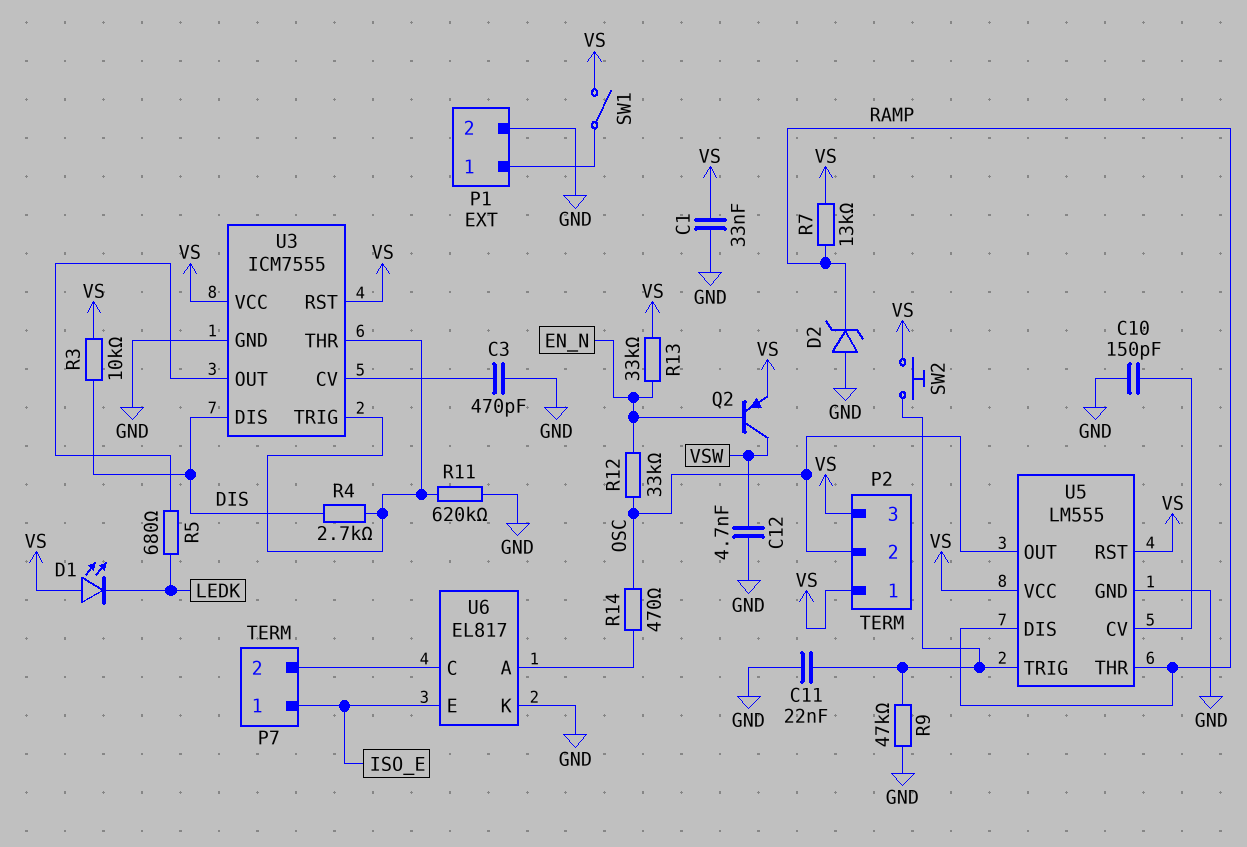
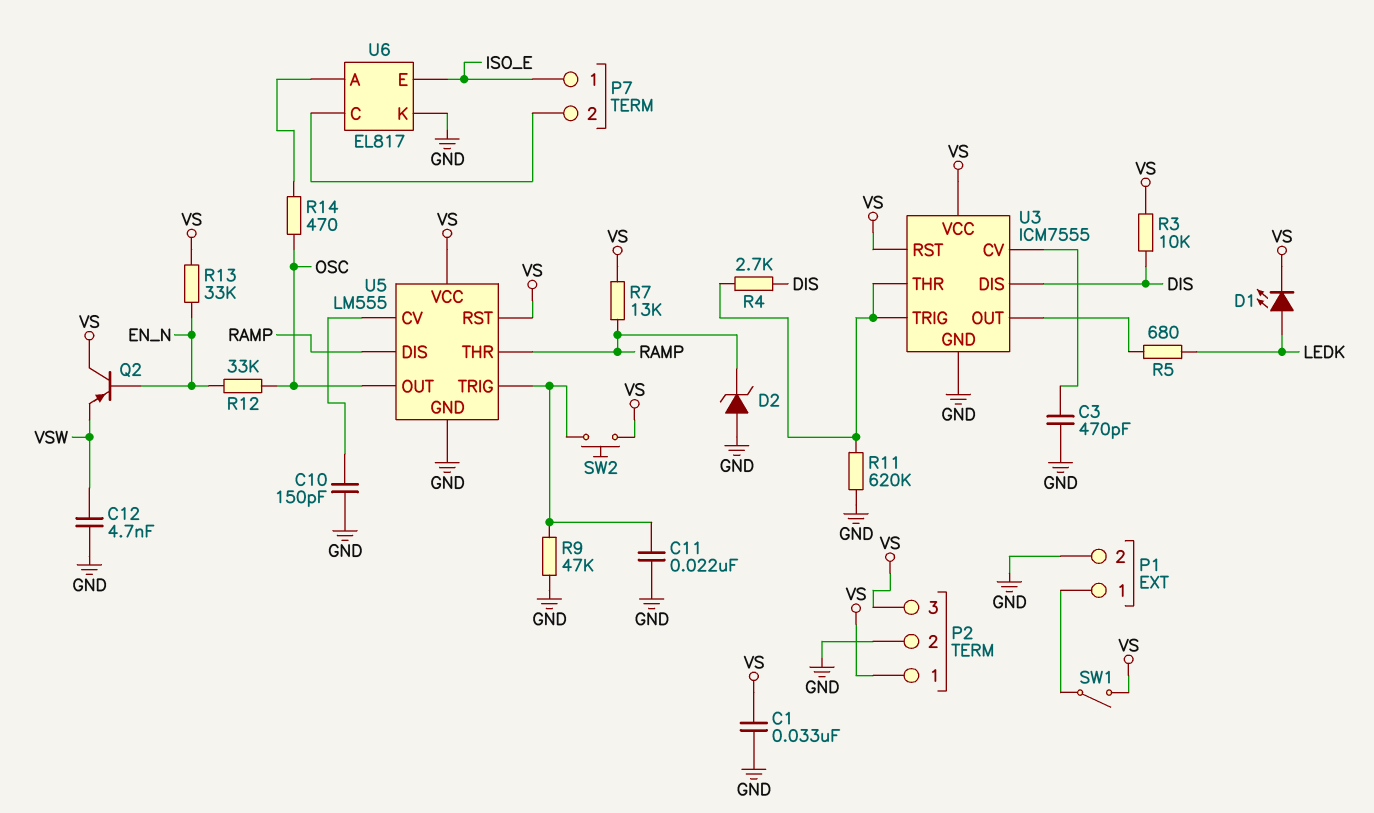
D1: LED (A VS, K LEDK) -> LED (A LEDK, K VS)
P2 pin 2: OSC -> GND
Q2: PNP (B EN_N, C VSW, E VS) -> PNP (B EN_N, C VS, E VSW)

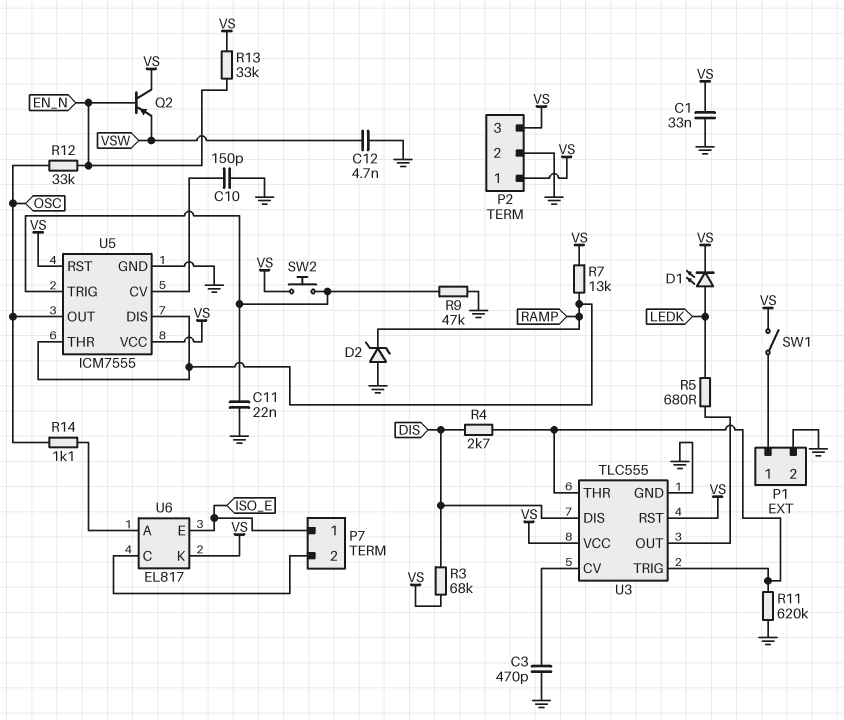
R3: 10k (DIS, VS) -> 68k (DIS, VS)
R14: 470 (OSC, U6/A) -> 1.1k (OSC, U6/A)
U3: ICM7555 -> TLC555
U5: LM555 -> ICM7555
U6 pin K: GND -> VS

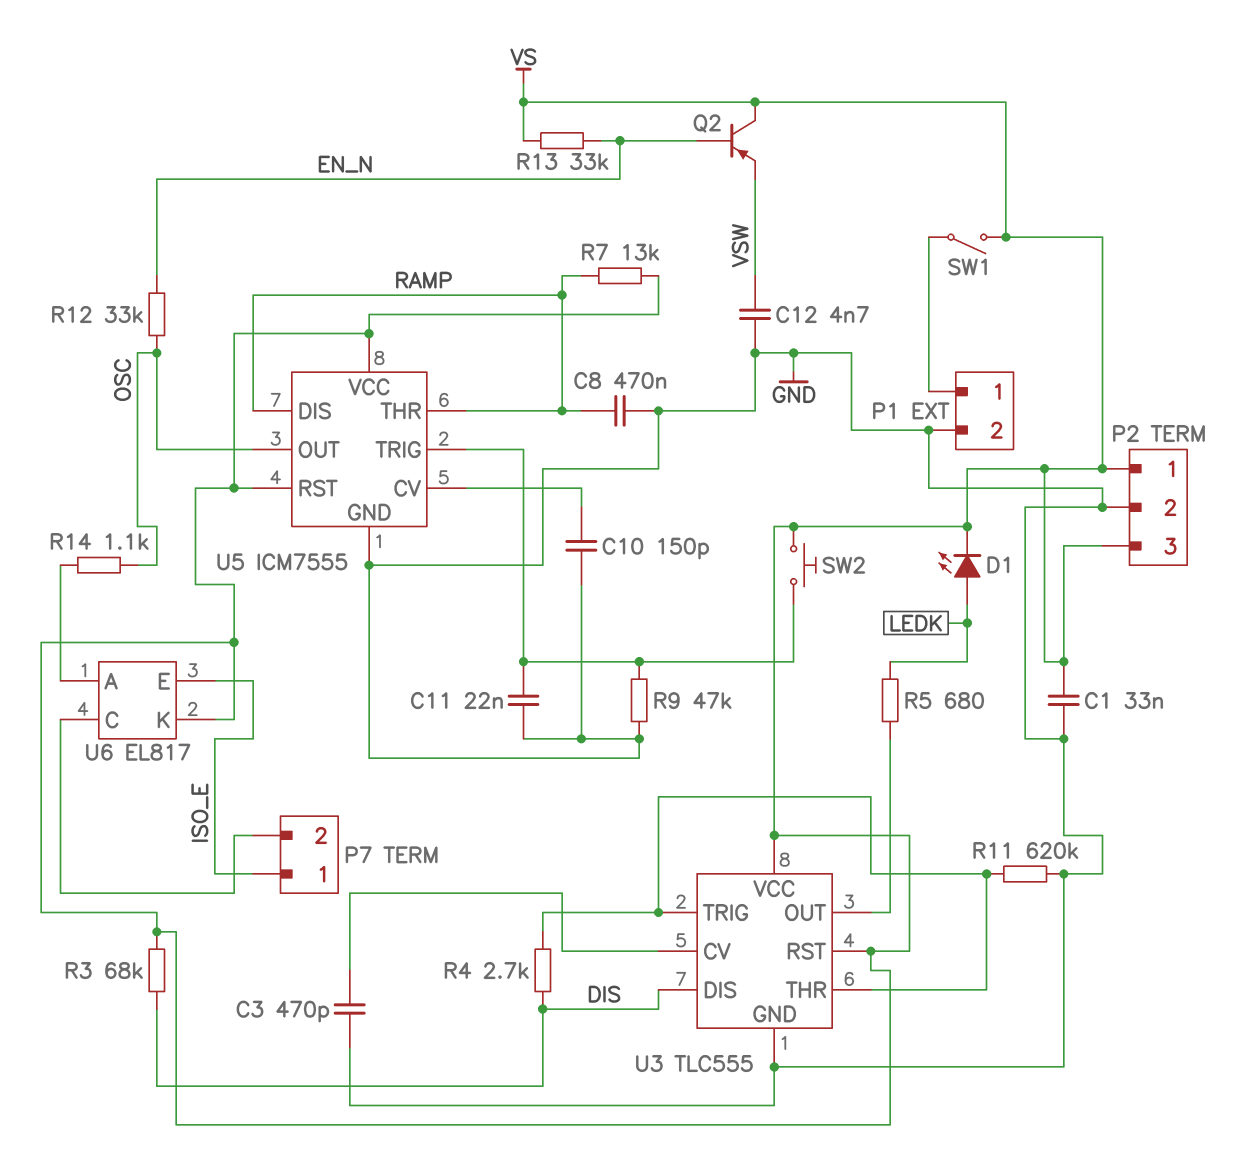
C8: none -> 470nF (GND, RAMP)
D2: zener (A GND, K RAMP) -> none

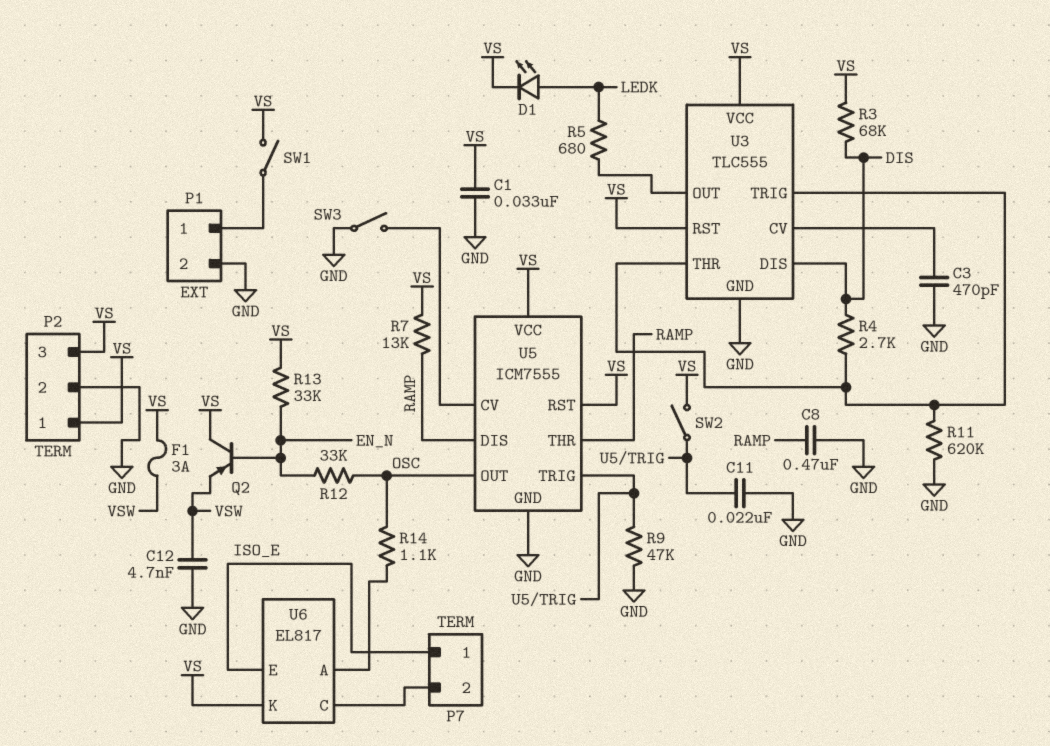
C10: 150pF (GND, U5/CV) -> none
F1: none -> 3A (VS, VSW)
SW2: button (U5/TRIG, VS) -> switch (U5/TRIG, VS)
SW3: none -> switch (GND, U5/CV)

